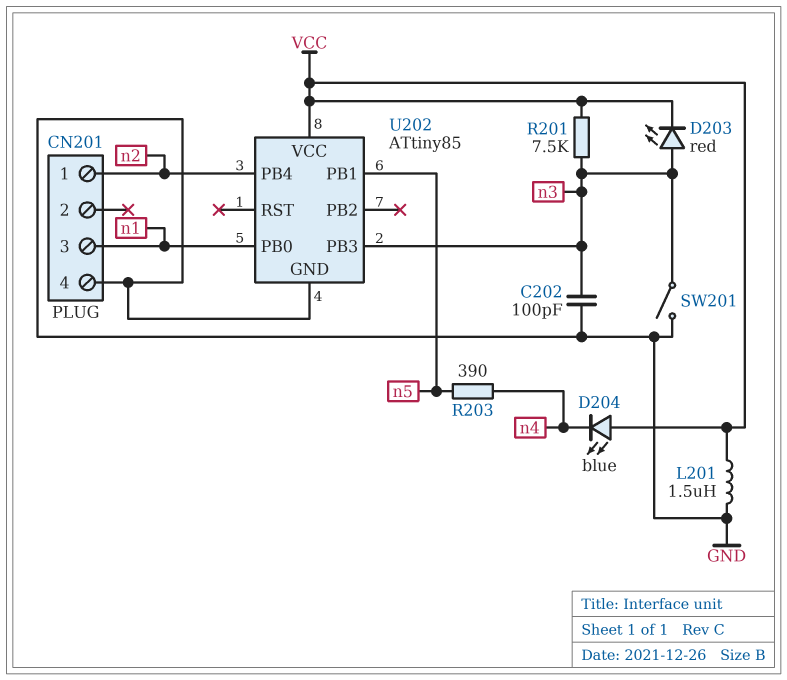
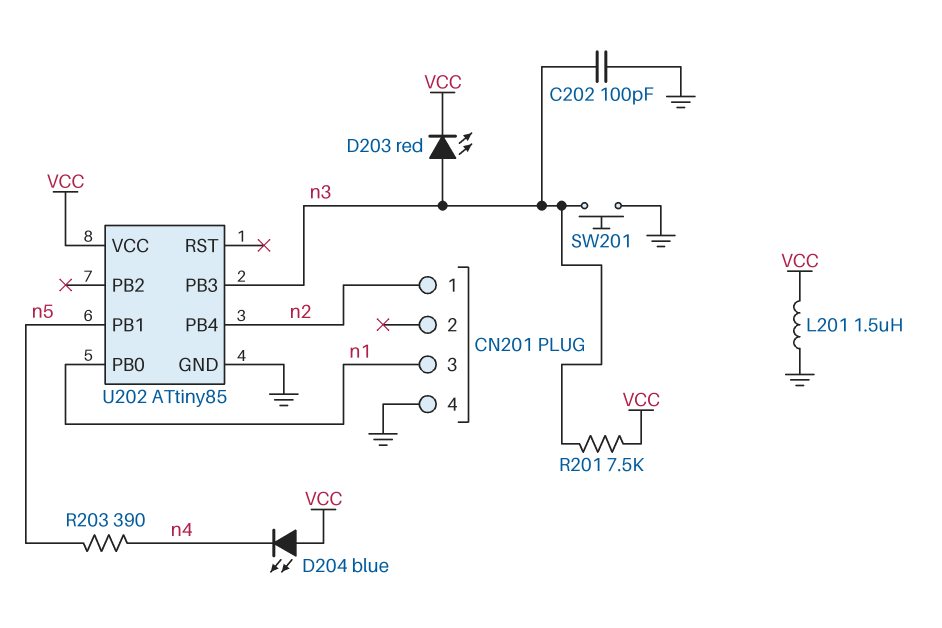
SW201: switch (GND, n3) -> button (GND, n3)

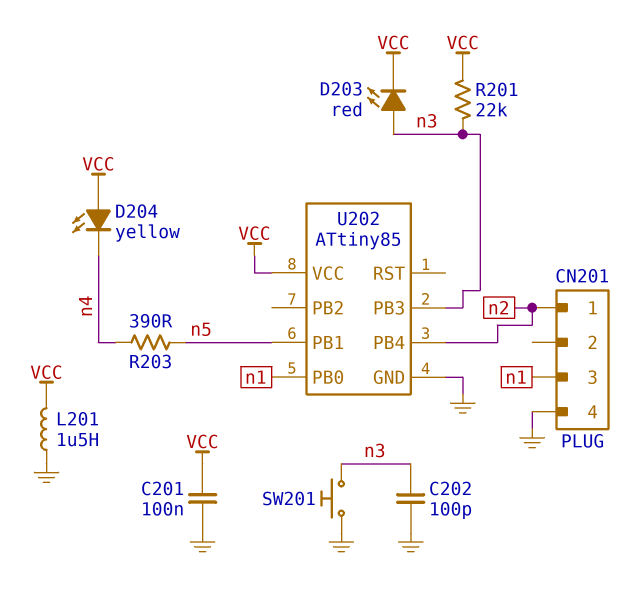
C201: none -> 100nF (GND, VCC)
D204: LED blue (A VCC, K n4) -> LED yellow (A VCC, K n4)
R201: 7.5k (VCC, n3) -> 22k (VCC, n3)

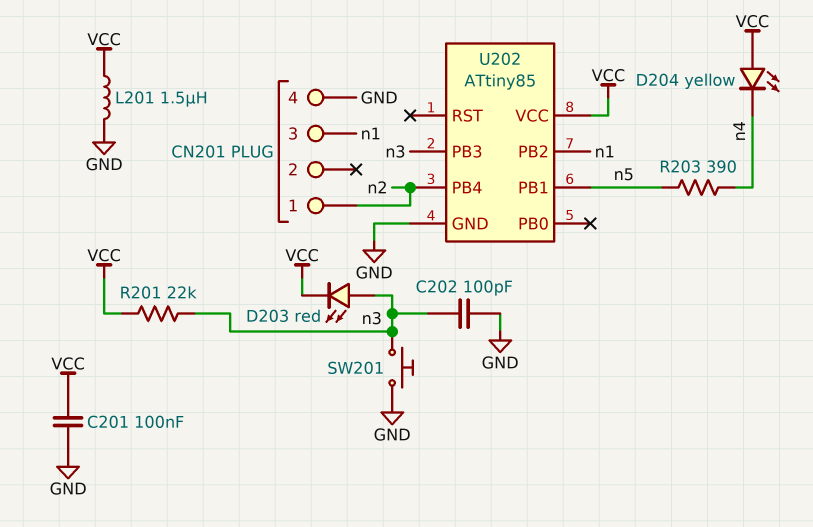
U202 pin PB0: n1 -> none
U202 pin PB2: none -> n1

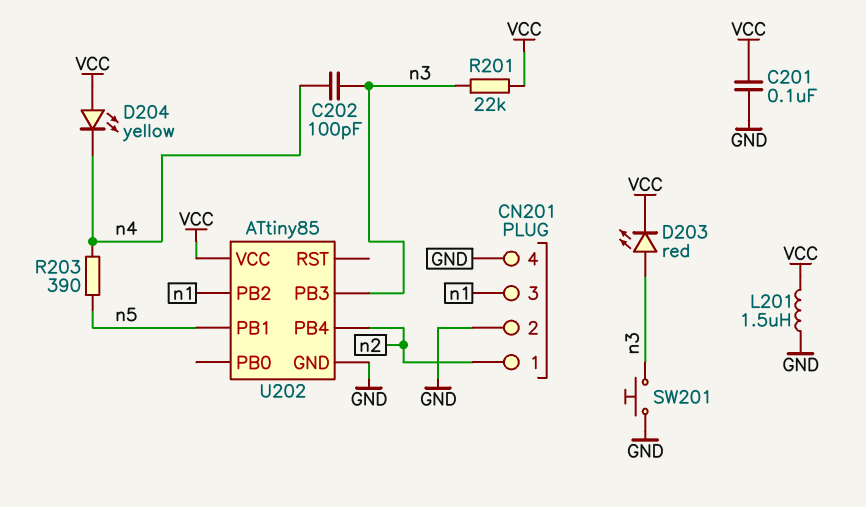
C202: 100pF (GND, n3) -> 100pF (n3, n4)
CN201 pin 2: none -> GND

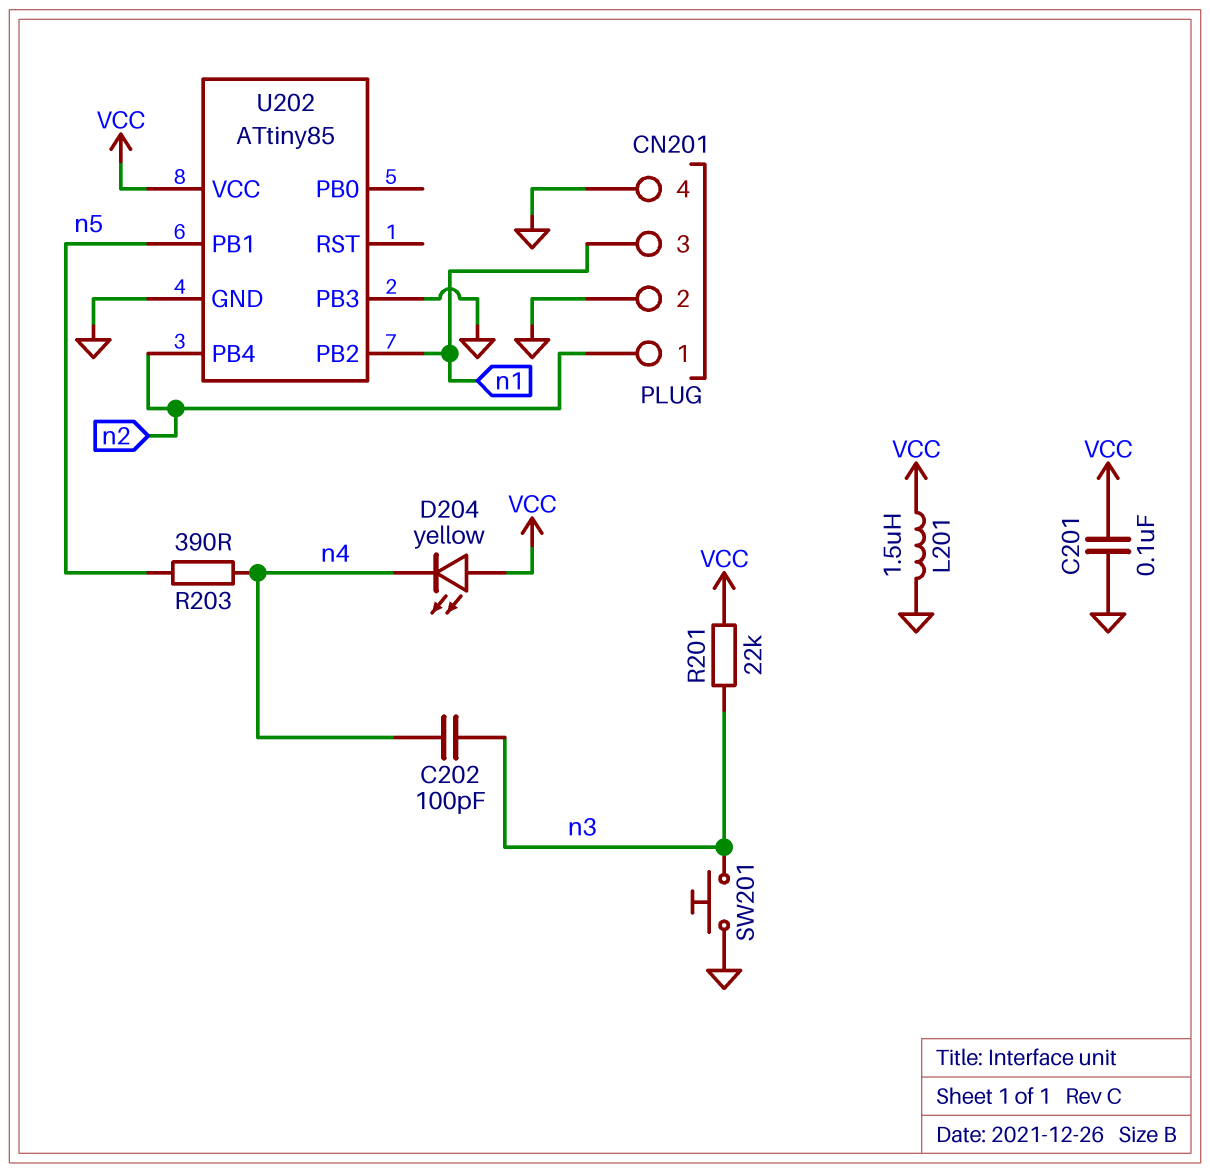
D203: LED red (A n3, K VCC) -> none
U202 pin PB3: n3 -> GND

